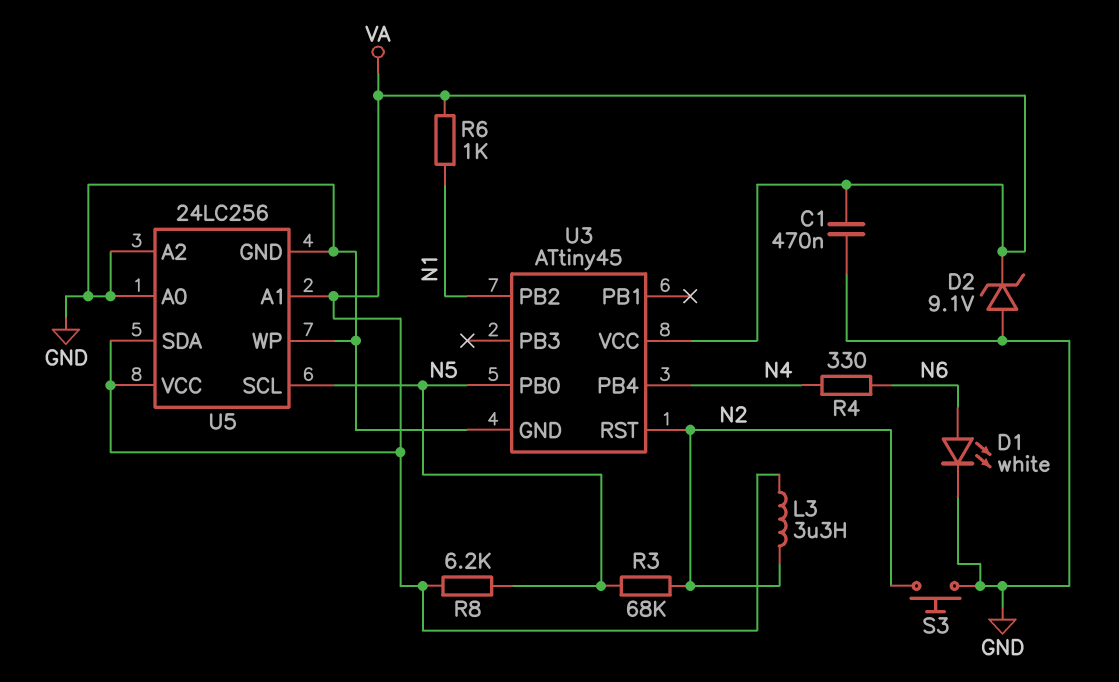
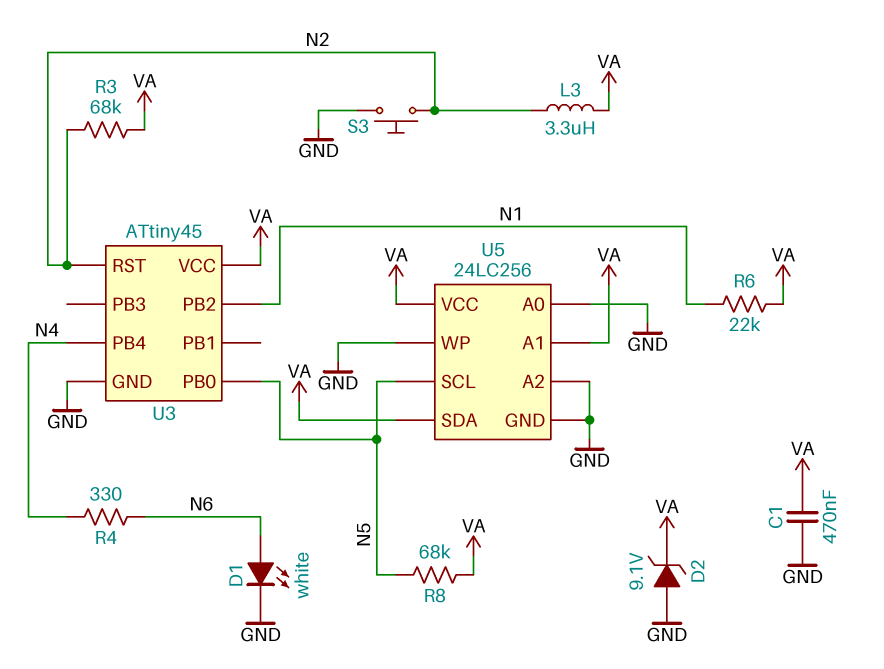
R3: 68k (N2, N5) -> 68k (N2, VA)
R6: 1k (N1, VA) -> 22k (N1, VA)
R8: 6.2k (N5, VA) -> 68k (N5, VA)

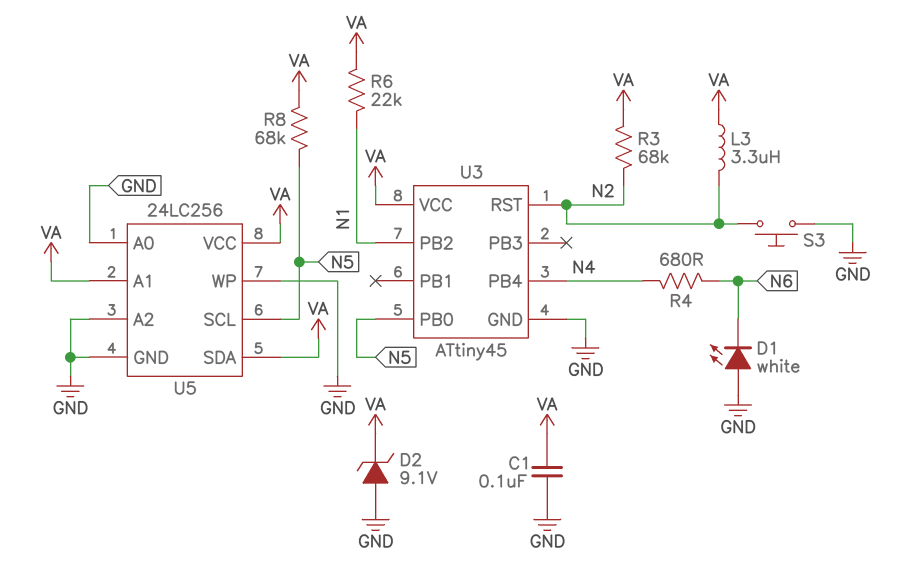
C1: 470nF (GND, VA) -> 100nF (GND, VA)
D1: LED white (A N6, K GND) -> LED white (A GND, K N6)
R4: 330 (N4, N6) -> 680 (N4, N6)

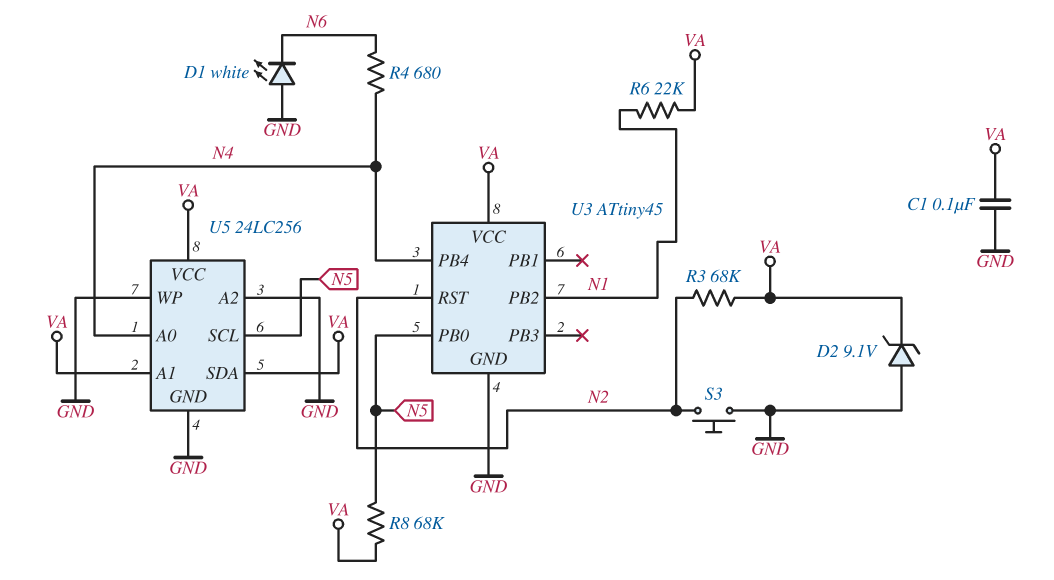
L3: 3.3uH (N2, VA) -> none
U5 pin A0: GND -> N4

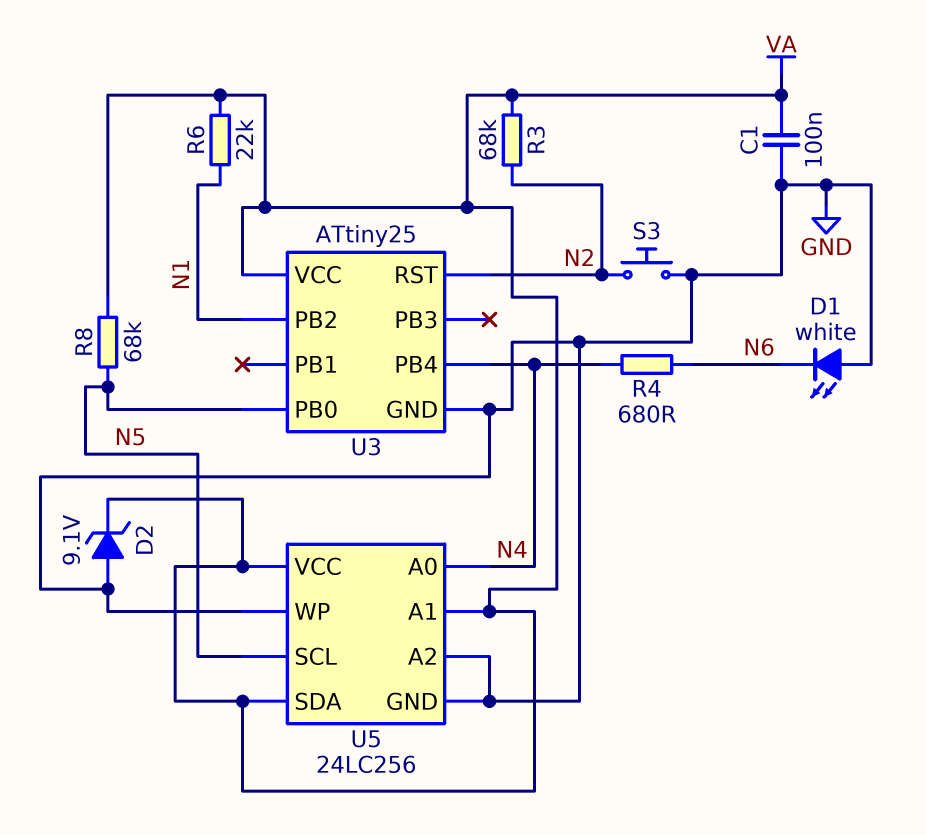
U3: ATtiny45 -> ATtiny25

